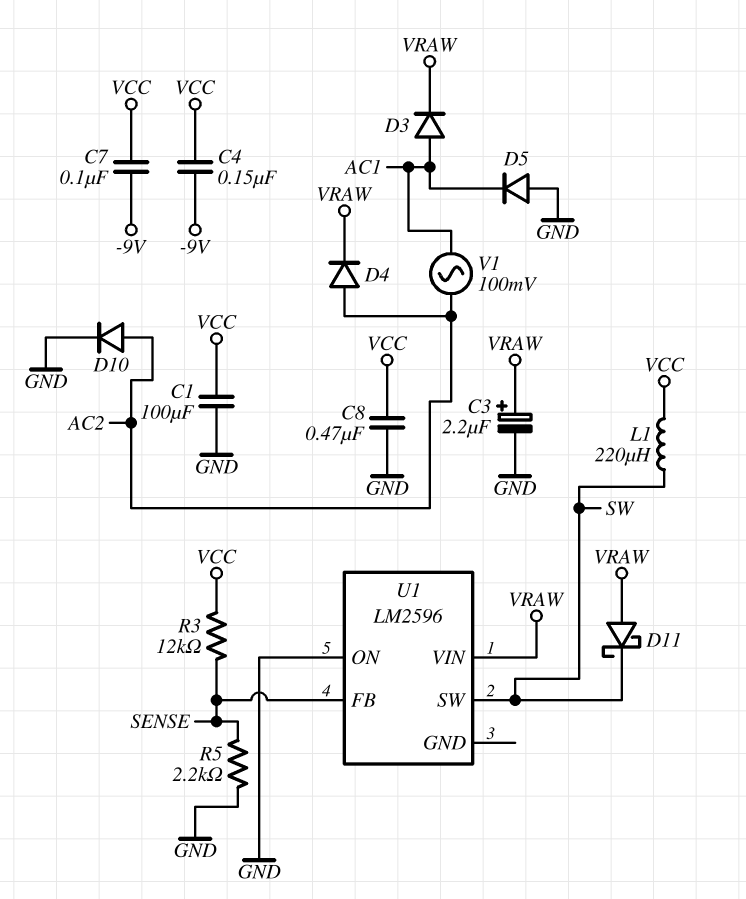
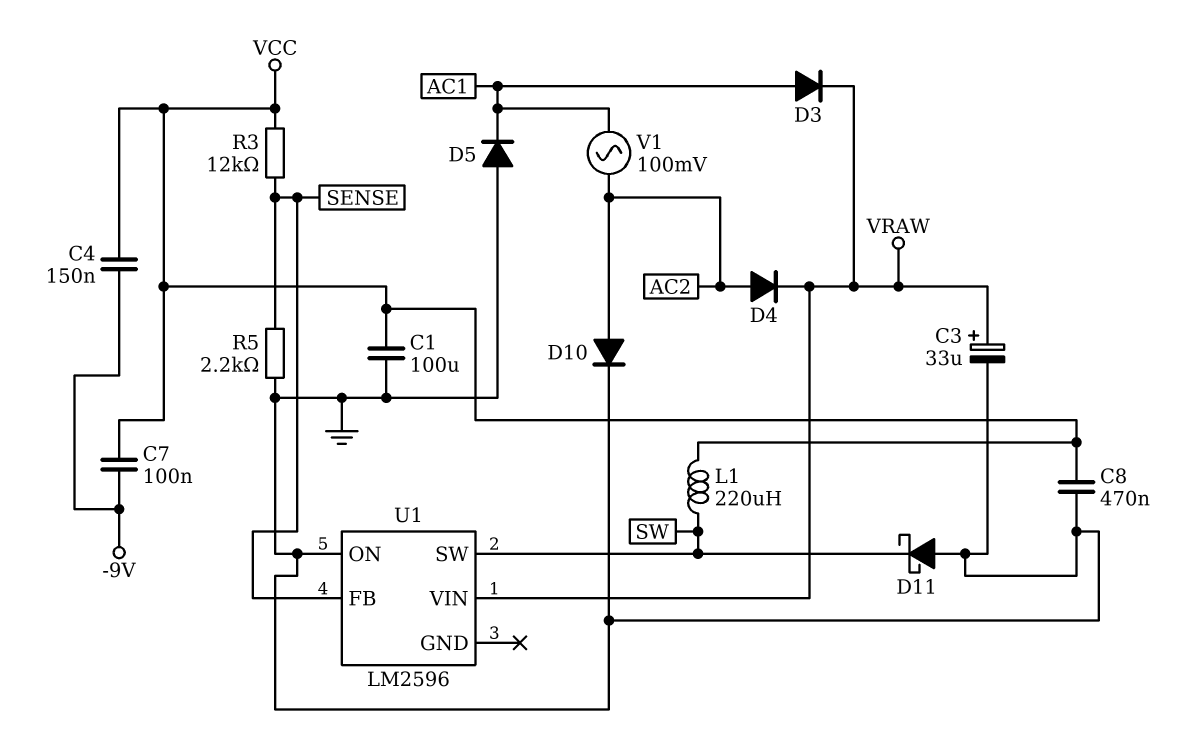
C3: 2.2uF (plus VRAW, minus GND) -> 33uF (plus VRAW, minus GND)
D11: schottky (A VRAW, K SW) -> schottky (A GND, K SW)

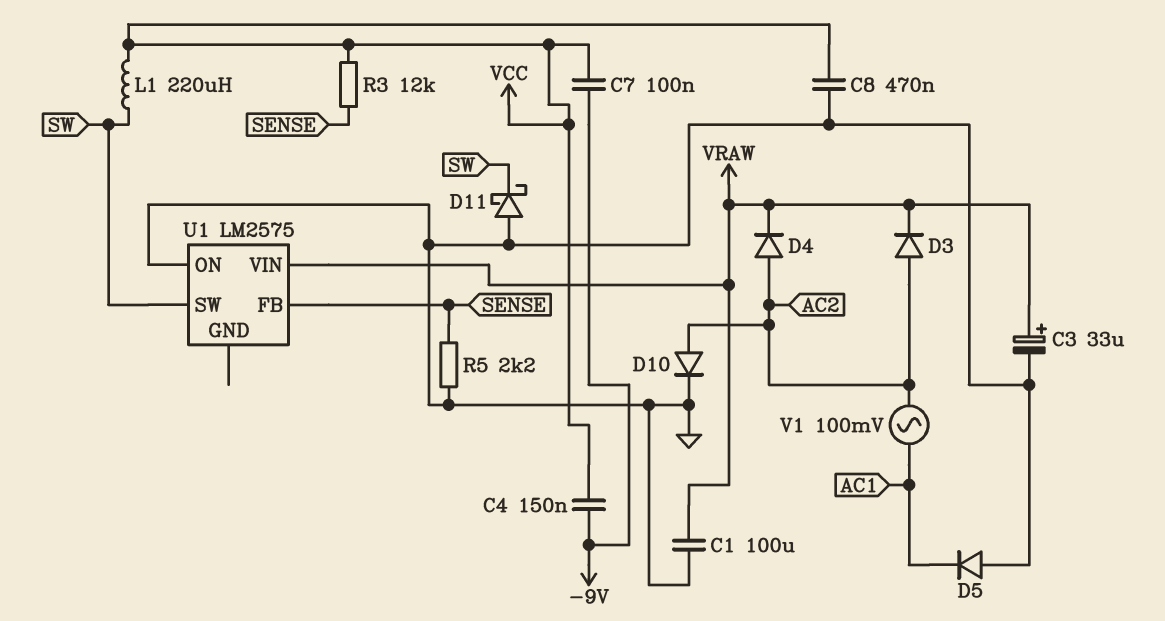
C1: 100uF (GND, VCC) -> 100uF (GND, VRAW)
D3: diode (A AC1, K VRAW) -> diode (A AC2, K VRAW)
U1: LM2596 -> LM2575

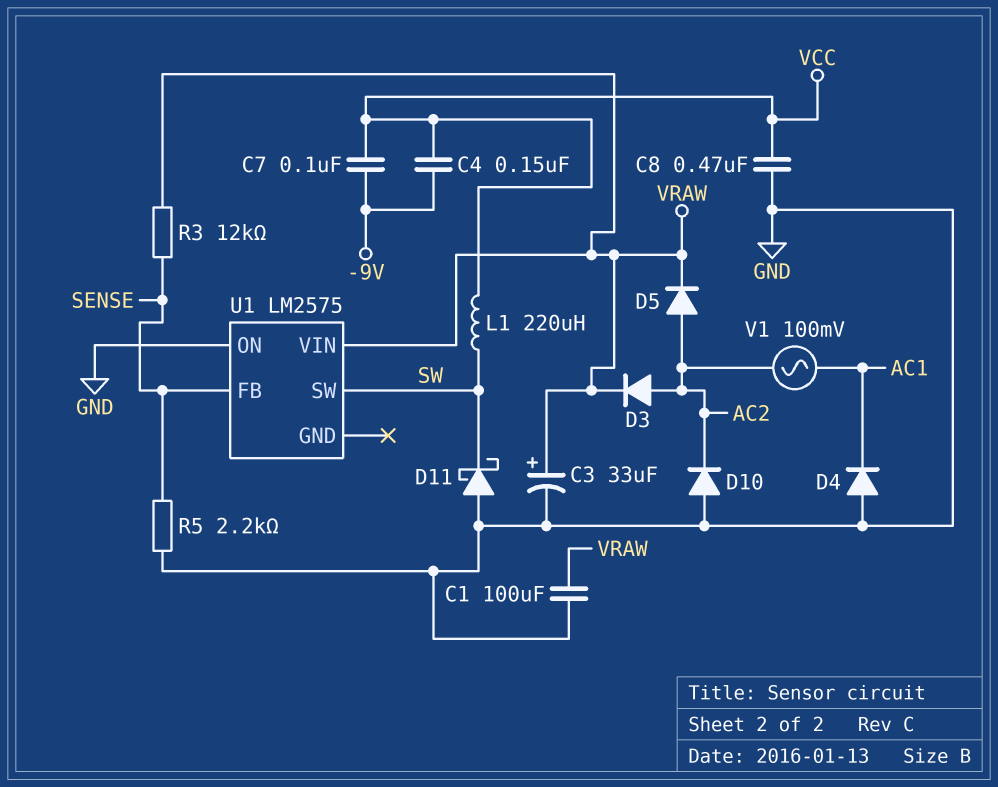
D4: diode (A AC2, K VRAW) -> diode (A GND, K AC1)
D5: diode (A GND, K AC1) -> diode (A AC2, K VRAW)
D10: diode (A AC2, K GND) -> diode (A GND, K AC2)
R3: 12k (SENSE, VCC) -> 12k (SENSE, VRAW)

